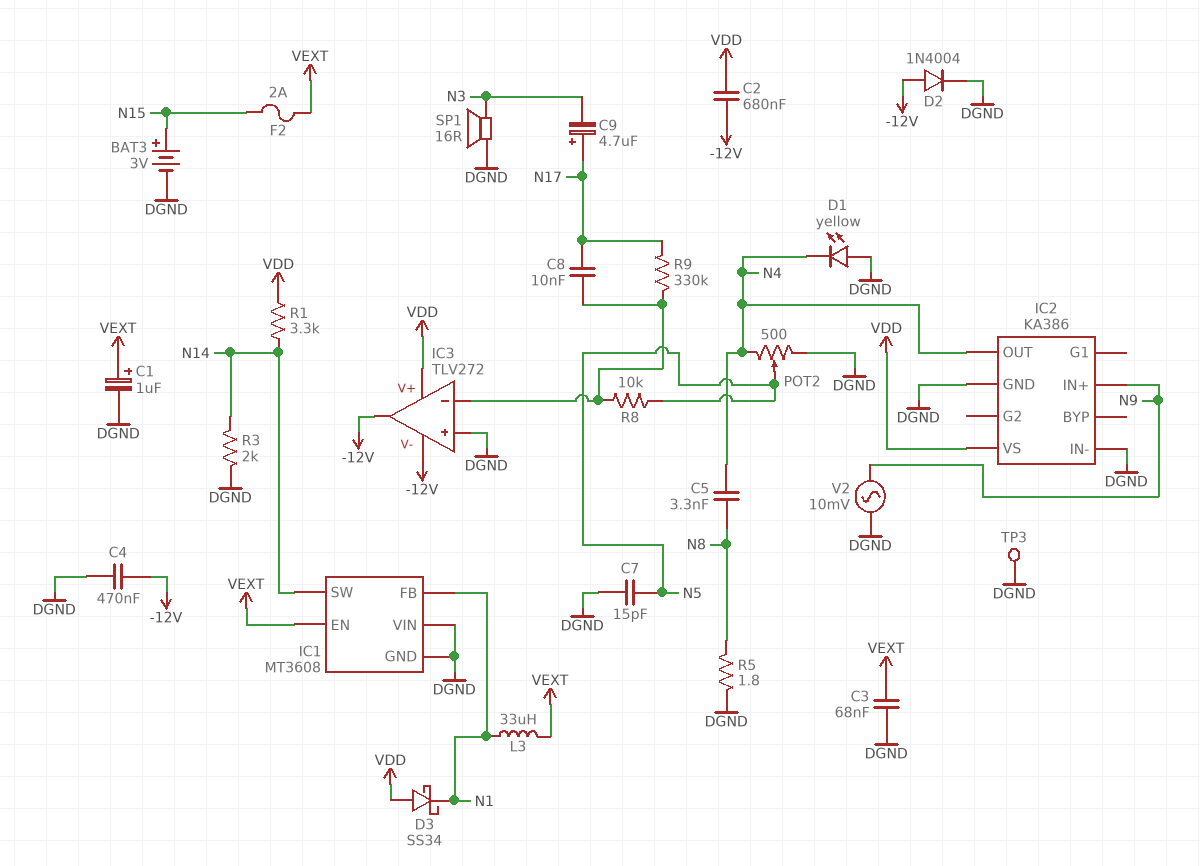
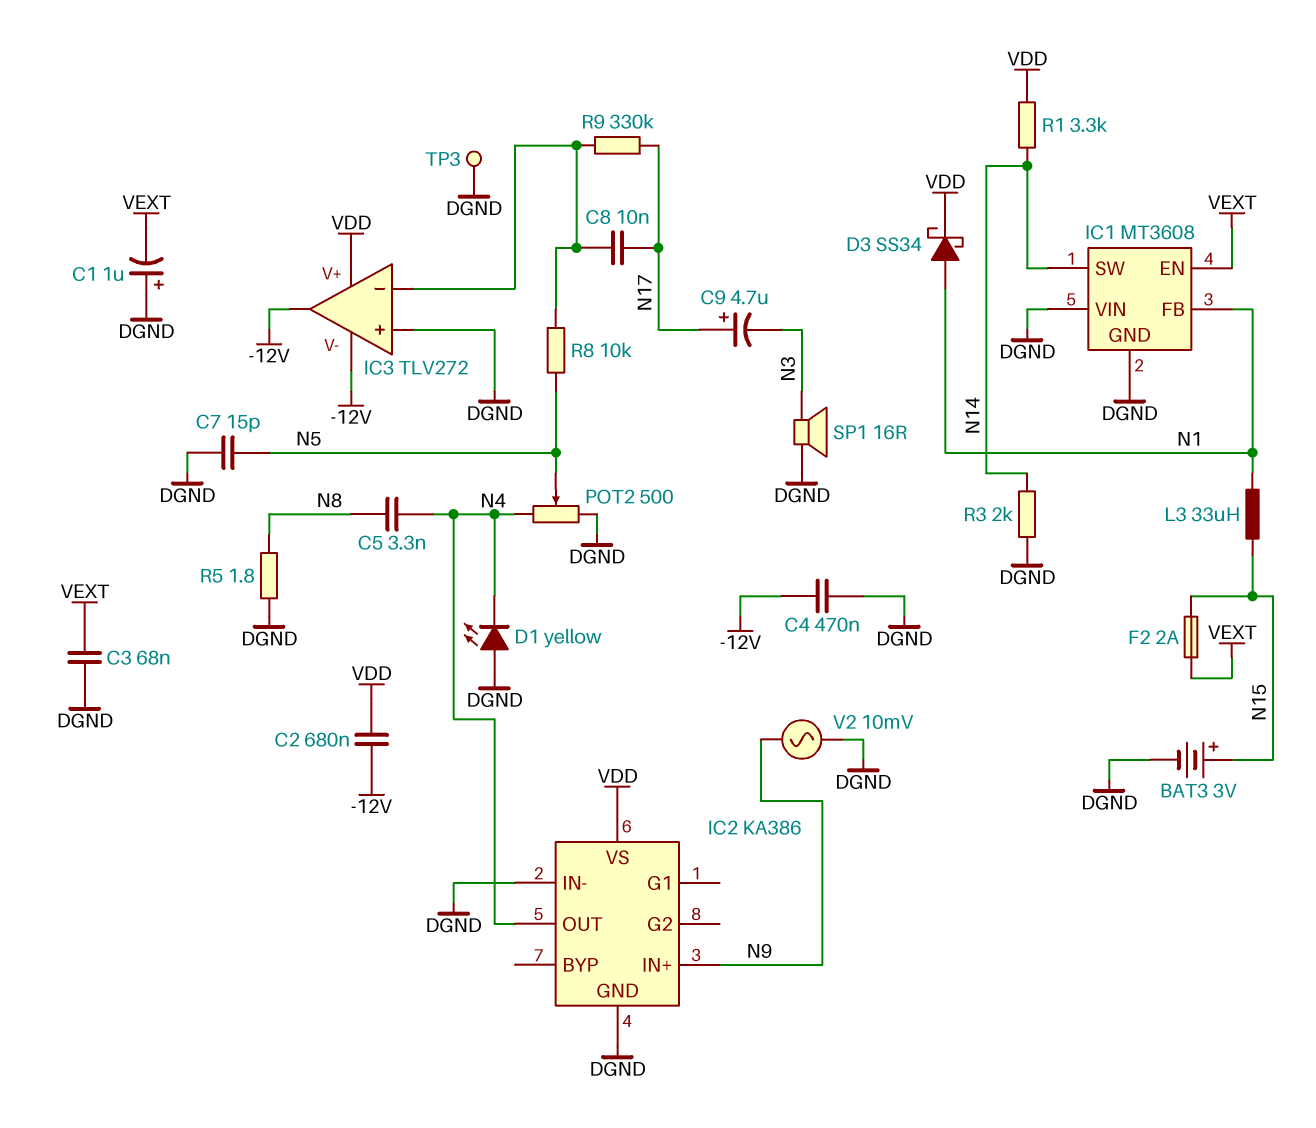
C1: 1uF (plus VEXT, minus DGND) -> 1uF (plus DGND, minus VEXT)
D2: diode 1N4004 (A -12V, K DGND) -> none
D3: schottky SS34 (A VDD, K N1) -> schottky SS34 (A N1, K VDD)
L3: 33uH (N1, VEXT) -> 33uH (N1, N15)

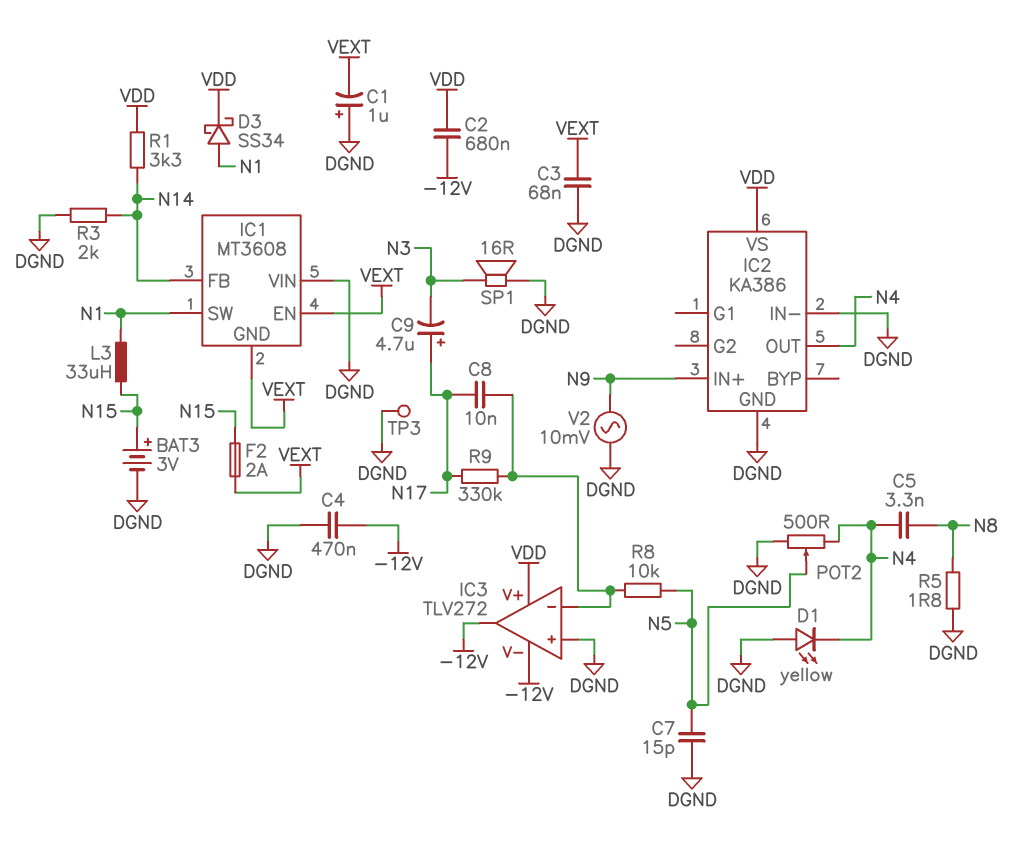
IC1 pin FB: N1 -> N14
IC1 pin GND: DGND -> VEXT
IC1 pin SW: N14 -> N1

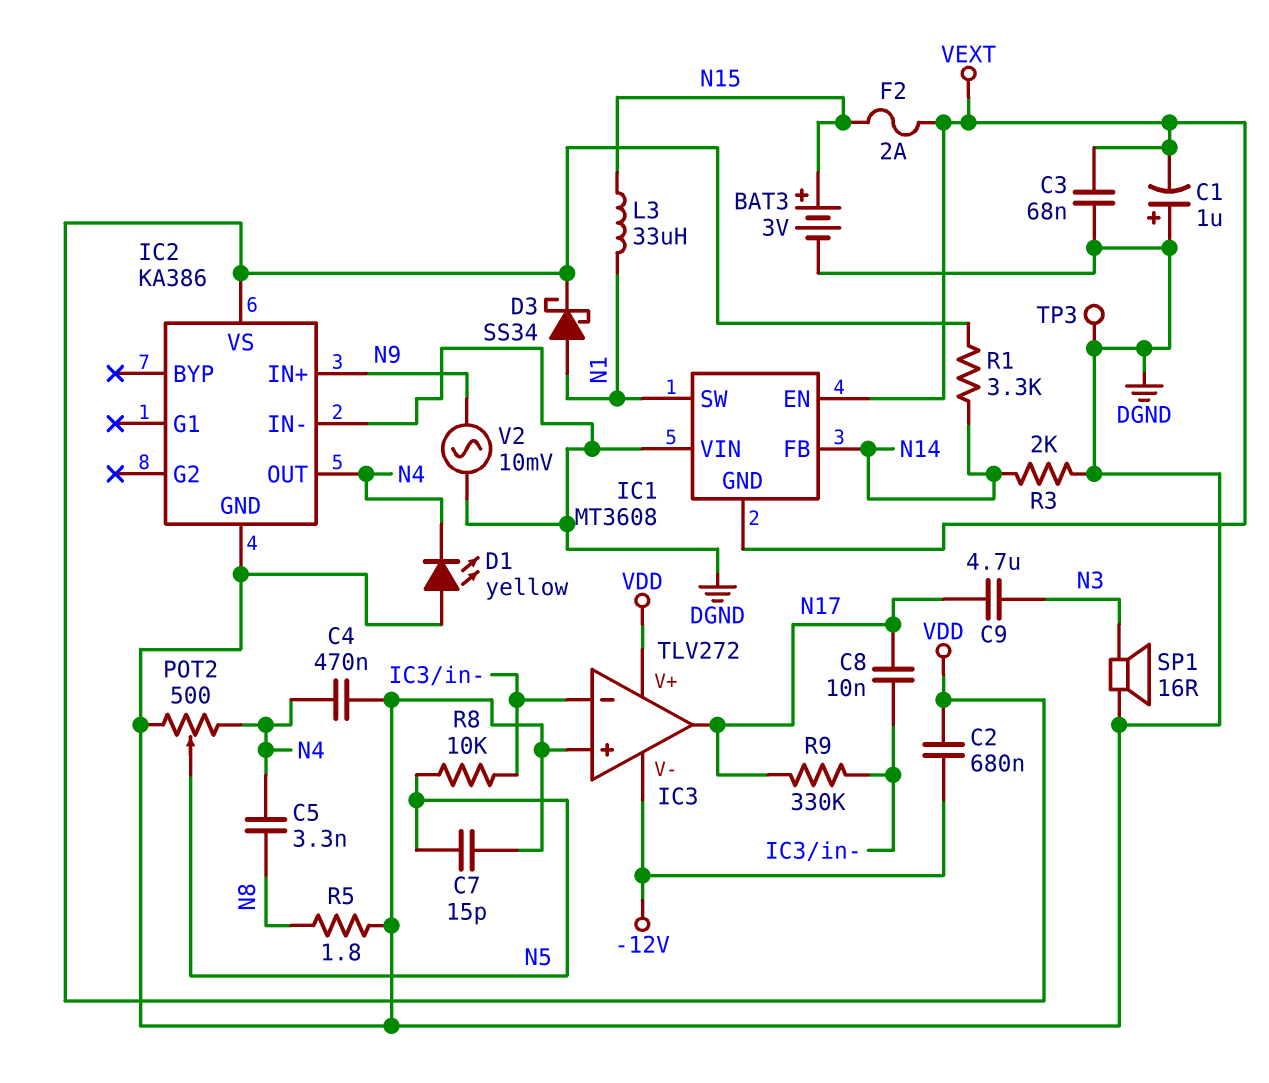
C4: 470nF (-12V, DGND) -> 470nF (DGND, N4)
C9: 4.7uF (plus N17, minus N3) -> 4.7uF (N3, N17)
IC3 pin out: -12V -> N17

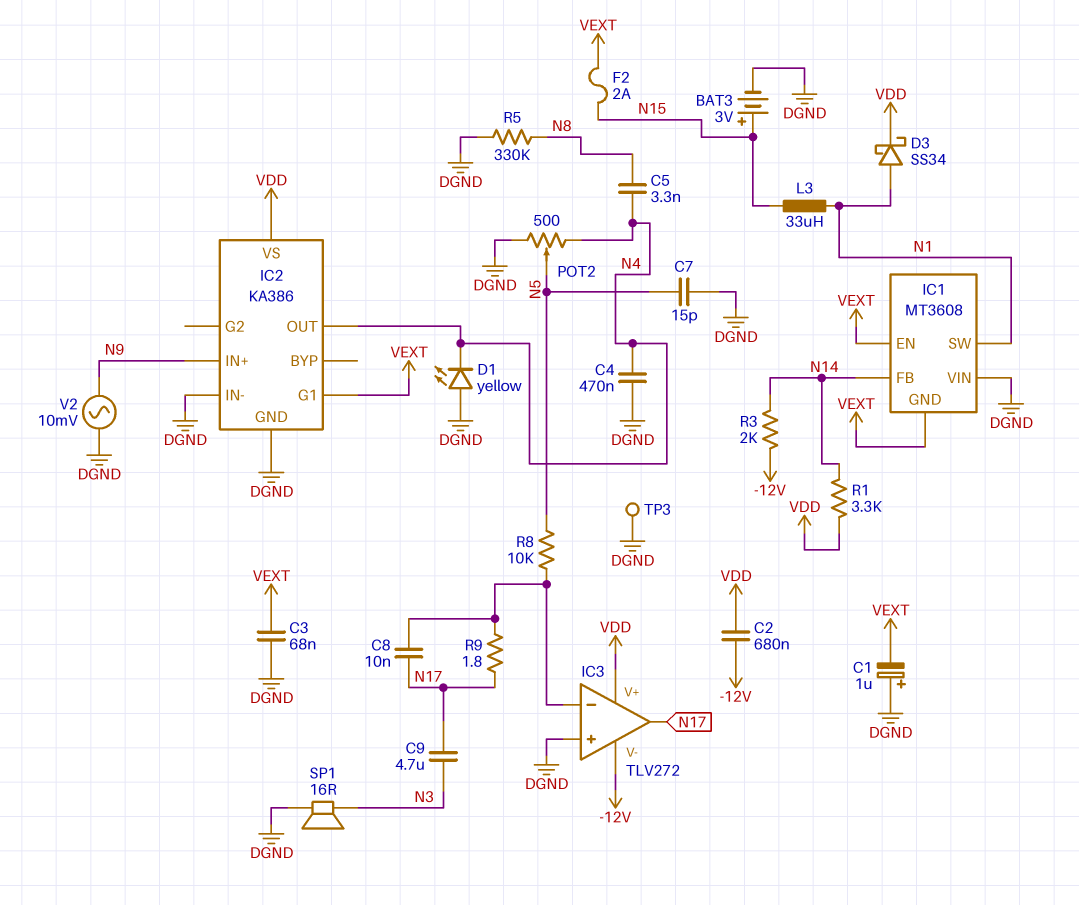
IC2 pin G1: none -> VEXT
R3: 2k (DGND, N14) -> 2k (-12V, N14)
R5: 1.8 (DGND, N8) -> 330k (DGND, N8)
R9: 330k (IC3/in-, N17) -> 1.8 (IC3/in-, N17)

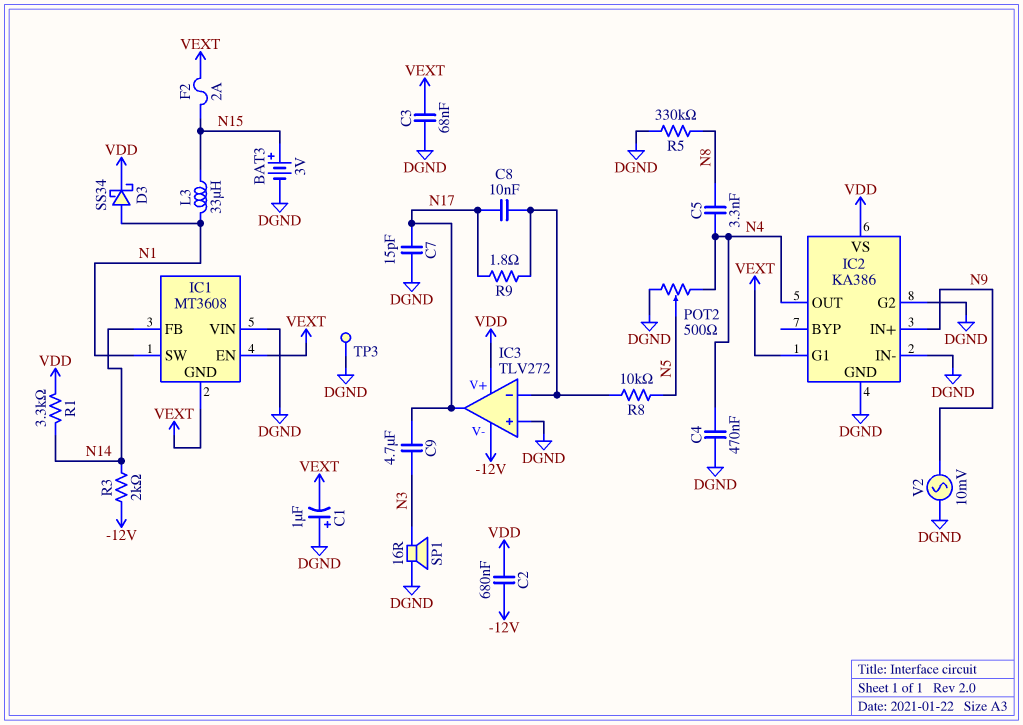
C7: 15pF (DGND, N5) -> 15pF (DGND, N17)
D1: LED yellow (A DGND, K N4) -> none
IC2 pin G2: none -> DGND

